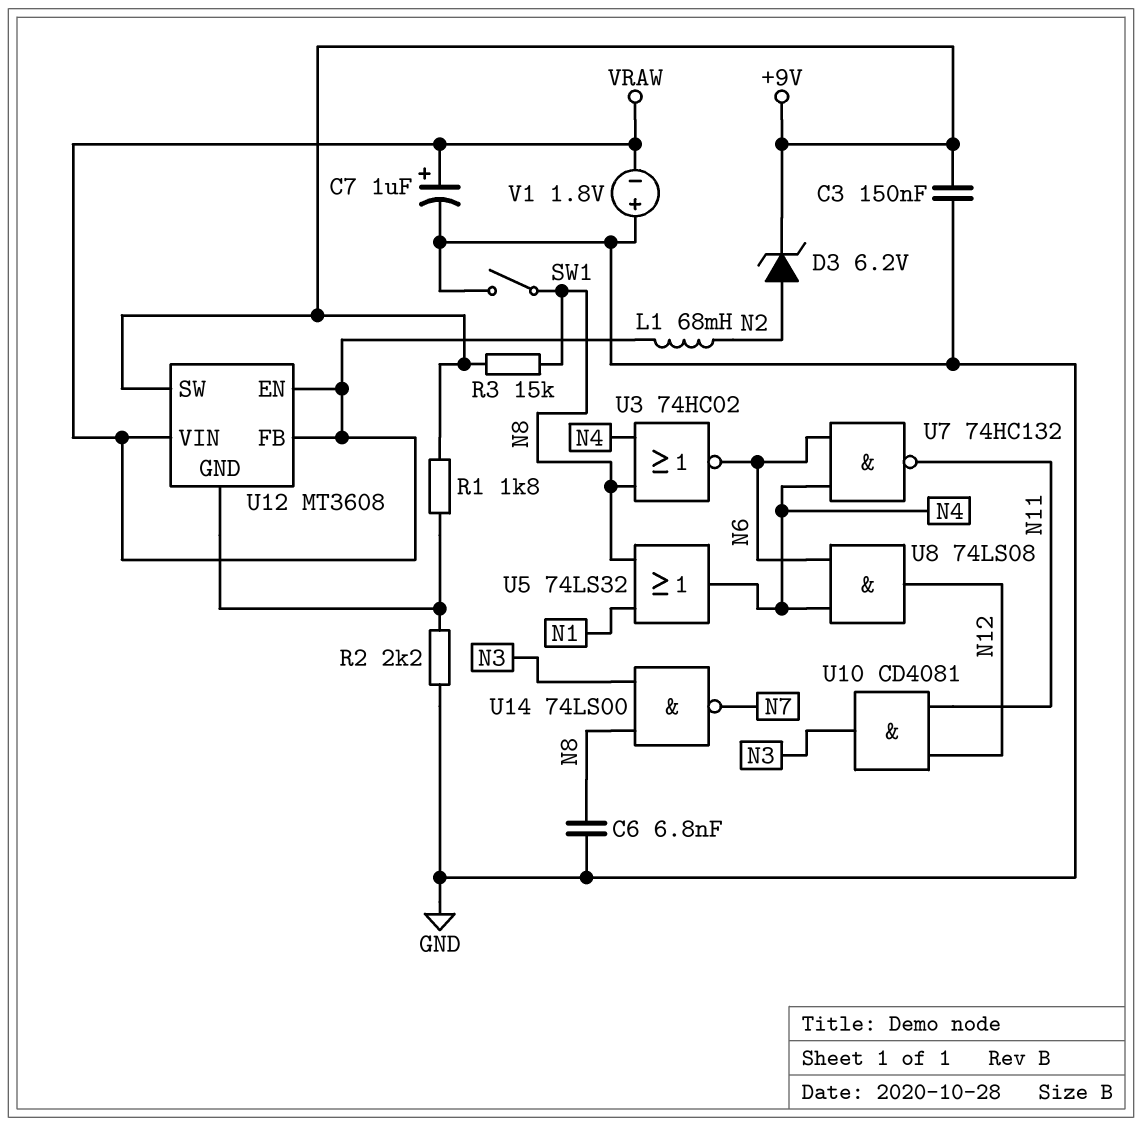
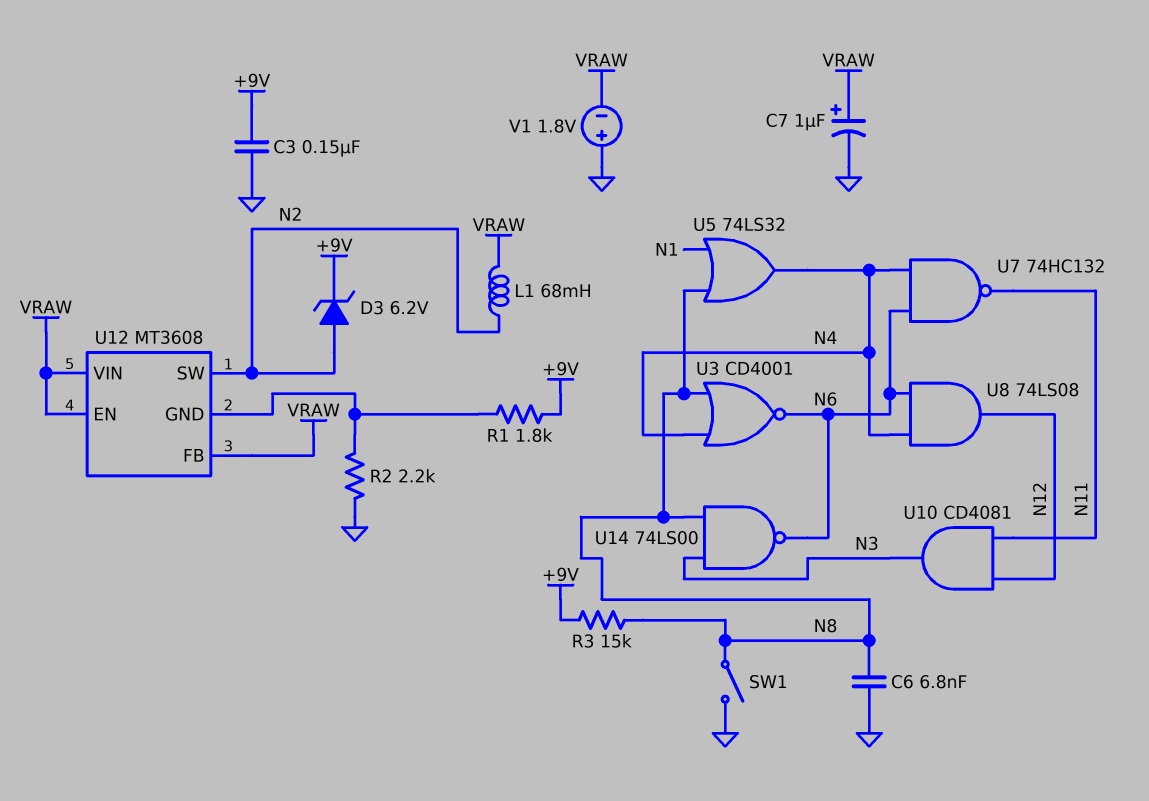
U3: NOR 74HC02 (in N4, in N8, out N6) -> NOR CD4001 (in N4, in N8, out N6)
U12 pin SW: +9V -> N2
U14: NAND 74LS00 (in N3, in N8, out N7) -> NAND 74LS00 (in N3, in N8, out N6)

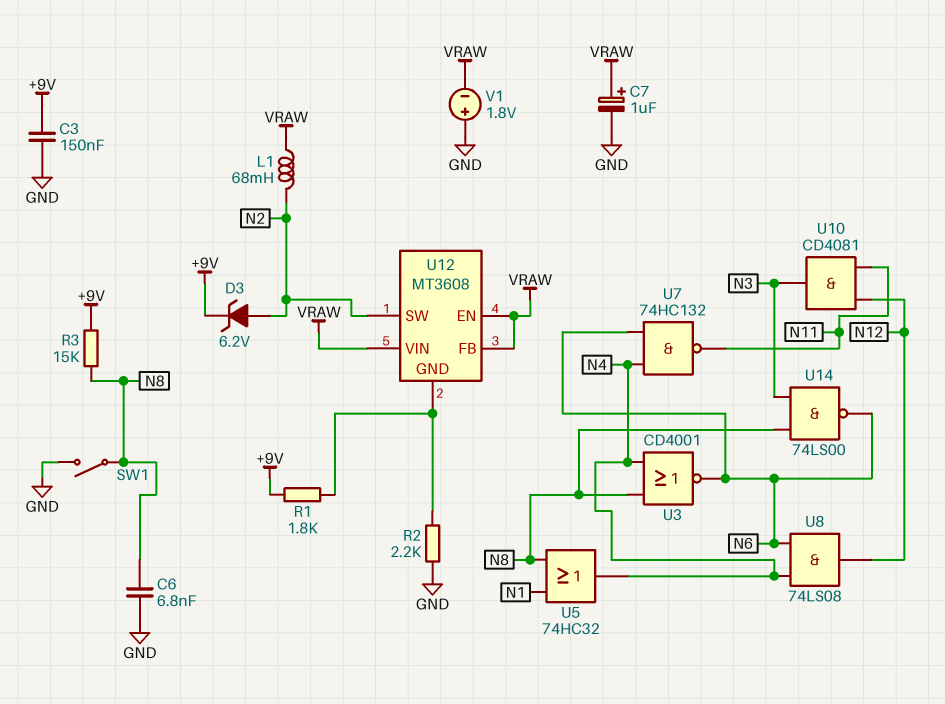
U5: OR 74LS32 (in N1, in N8, out N4) -> OR 74HC32 (in N1, in N8, out N4)

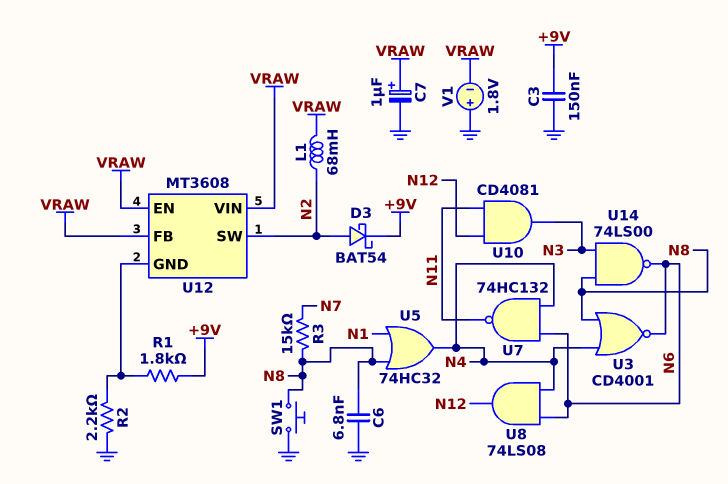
D3: zener 6.2V (A N2, K +9V) -> schottky BAT54 (A N2, K +9V)
R3: 15k (+9V, N8) -> 15k (N7, N8)
SW1: switch (GND, N8) -> button (GND, N8)

